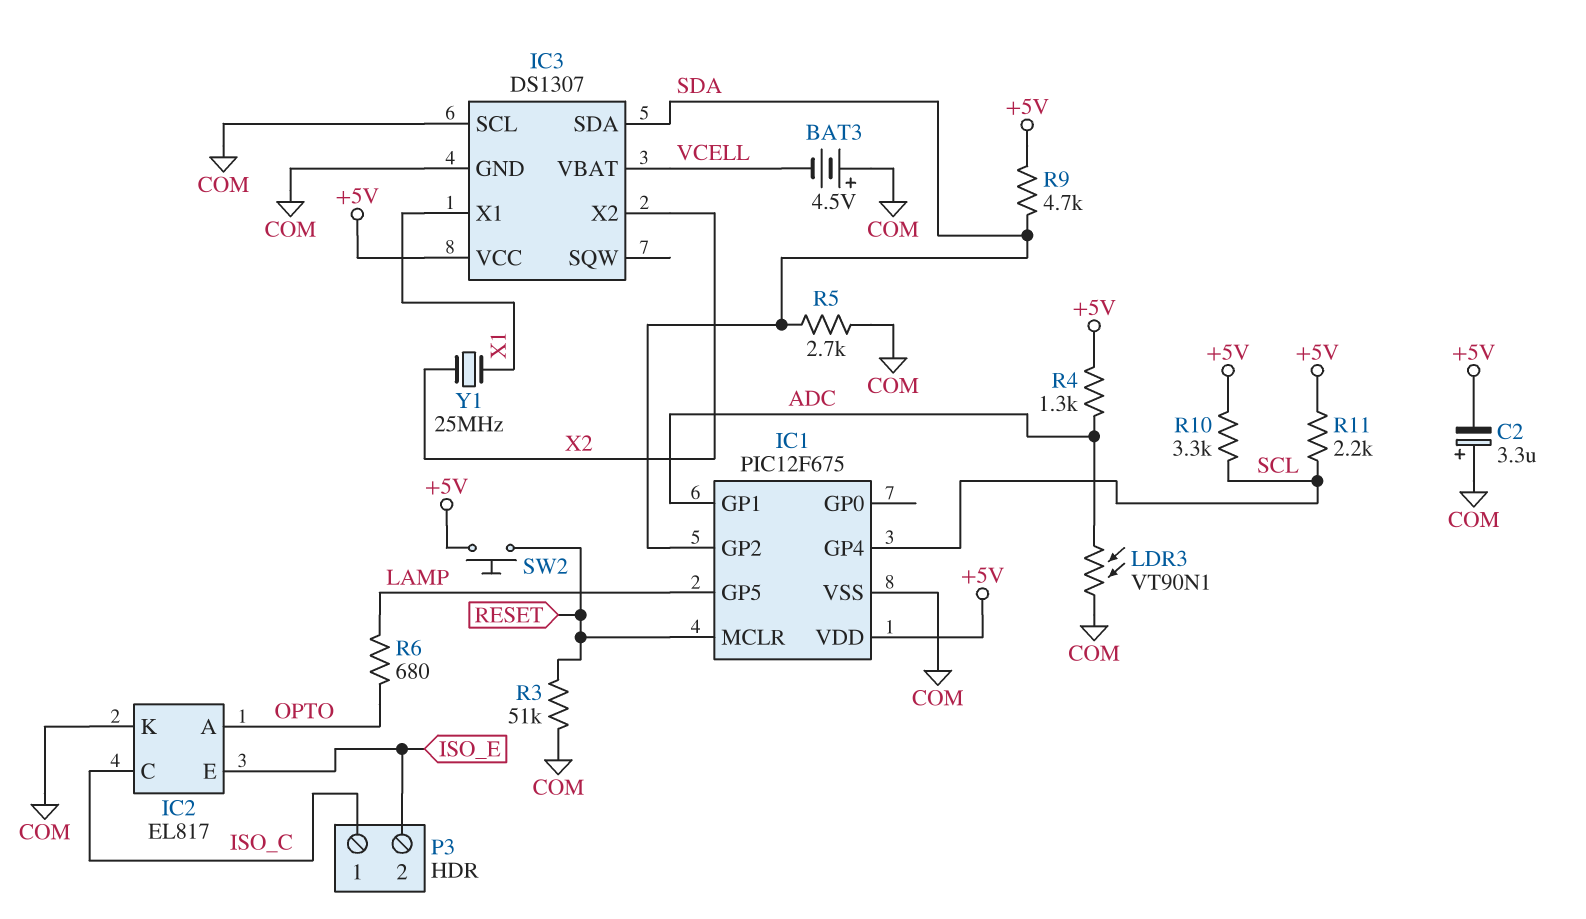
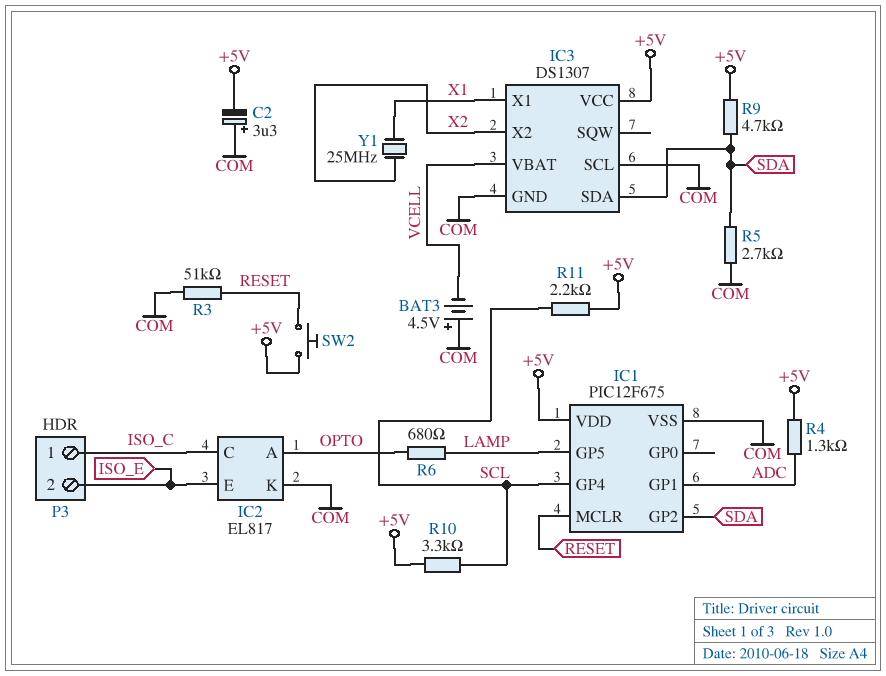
LDR3: VT90N1 (ADC, COM) -> none

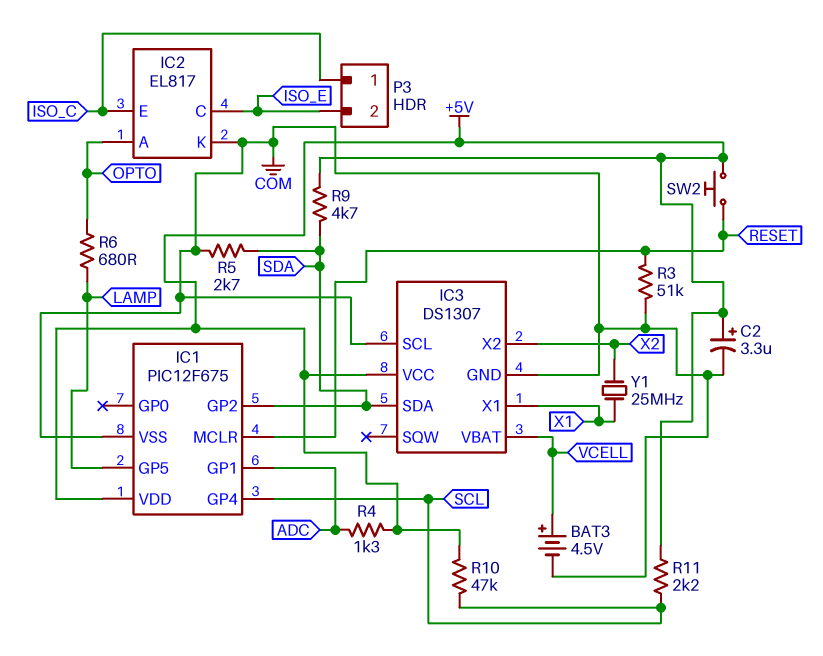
BAT3: 4.5V (plus COM, minus VCELL) -> 4.5V (plus VCELL, minus COM)
C2: 3.3uF (plus COM, minus +5V) -> 3.3uF (plus +5V, minus COM)
IC2 pin C: ISO_C -> ISO_E
IC2 pin E: ISO_E -> ISO_C
R10: 3.3k (+5V, SCL) -> 47k (+5V, SCL)

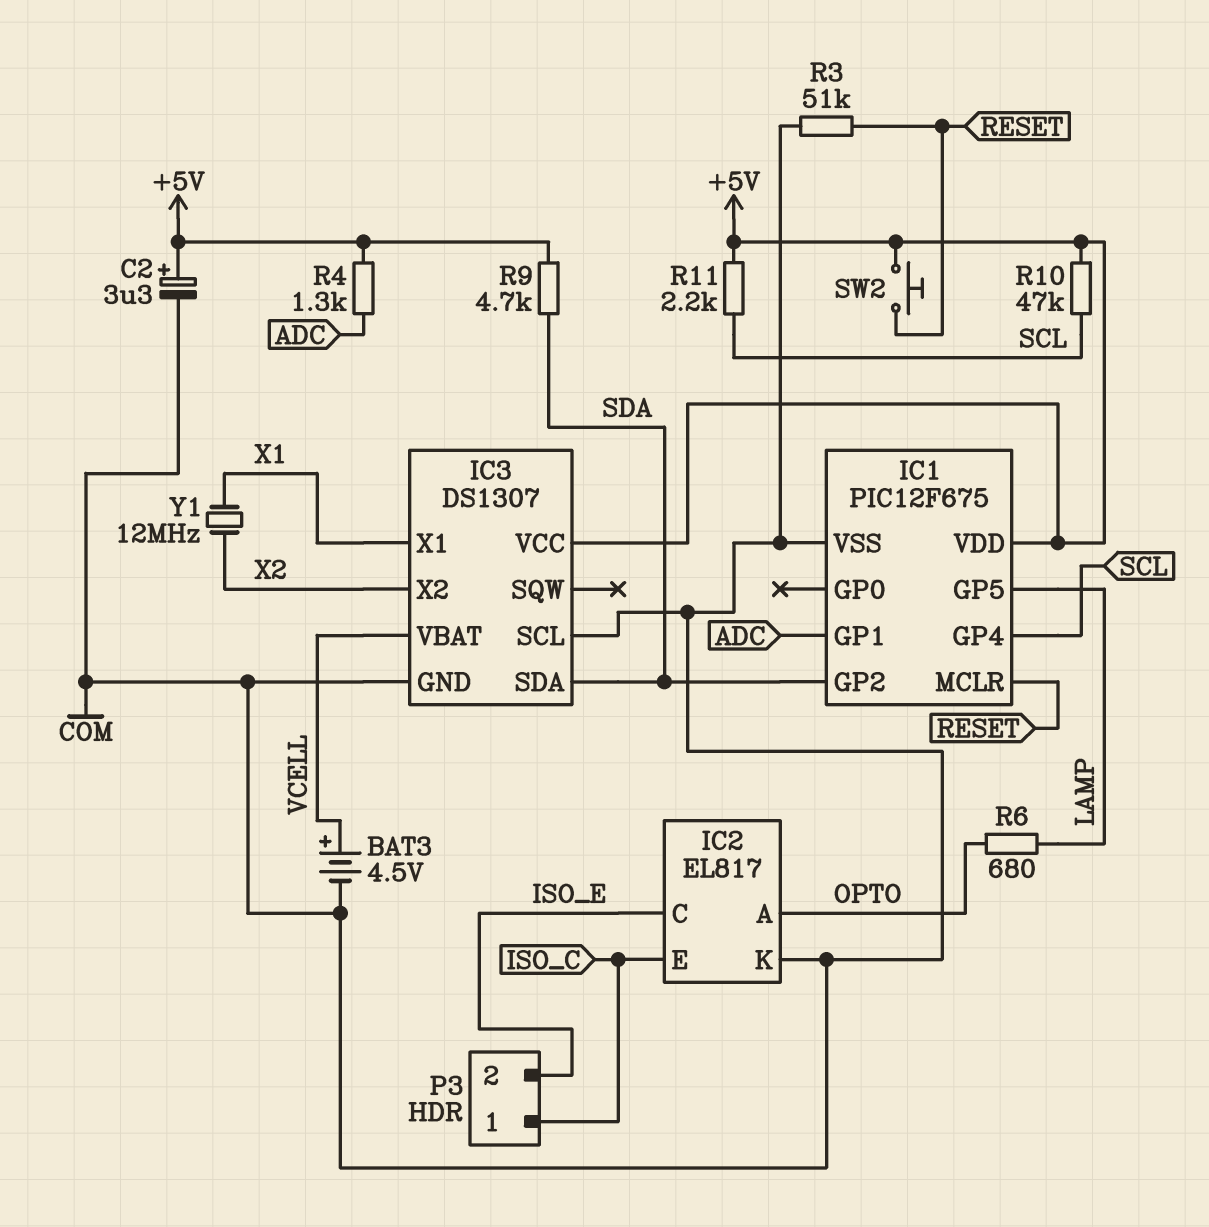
R5: 2.7k (COM, SDA) -> none
Y1: 25MHz (X1, X2) -> 12MHz (X1, X2)

